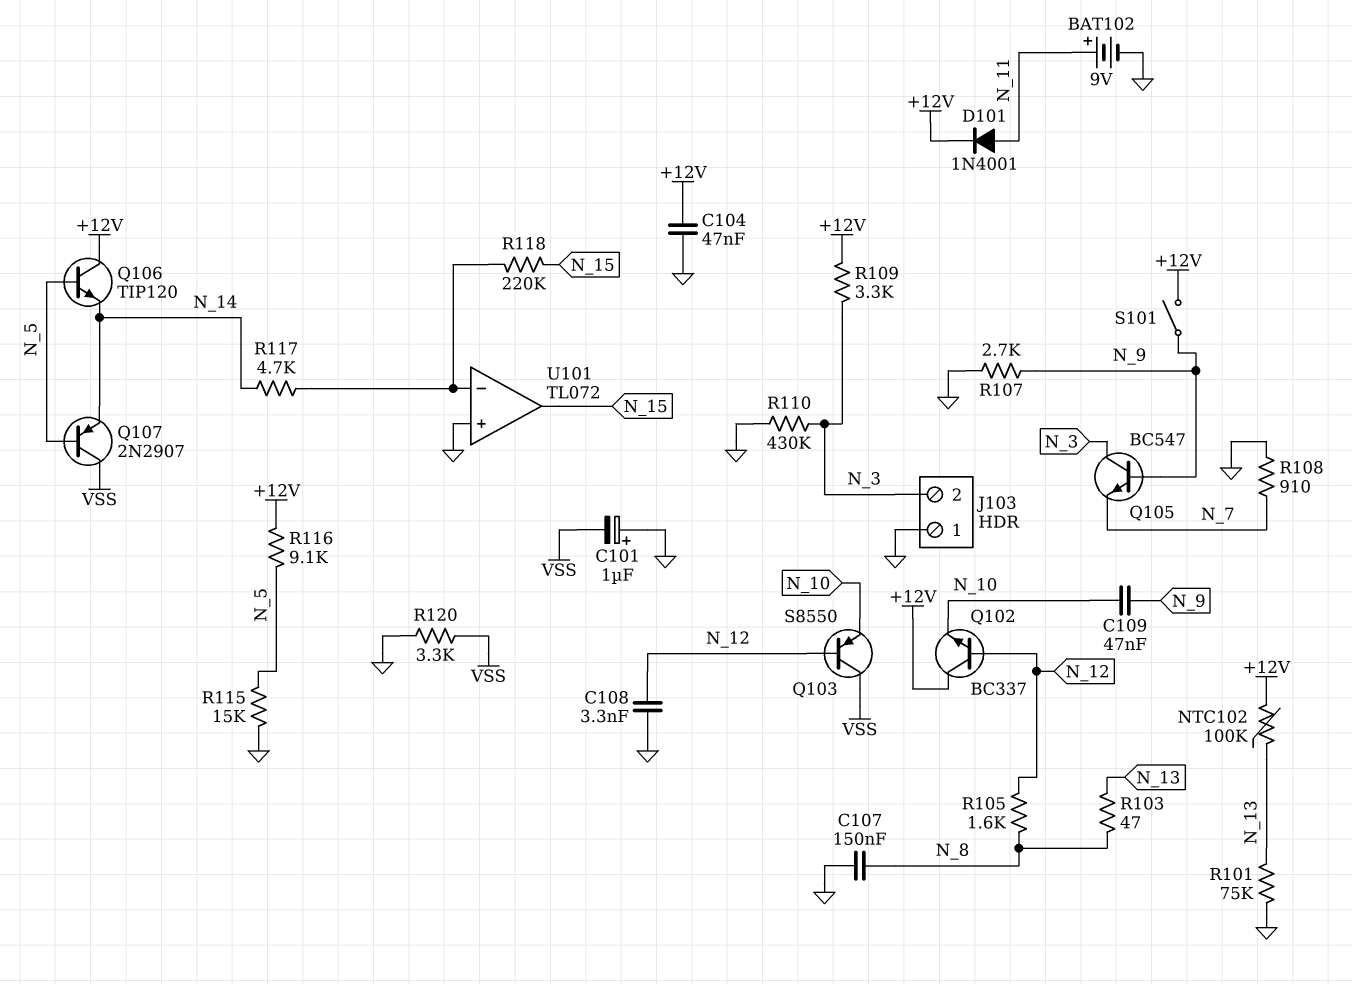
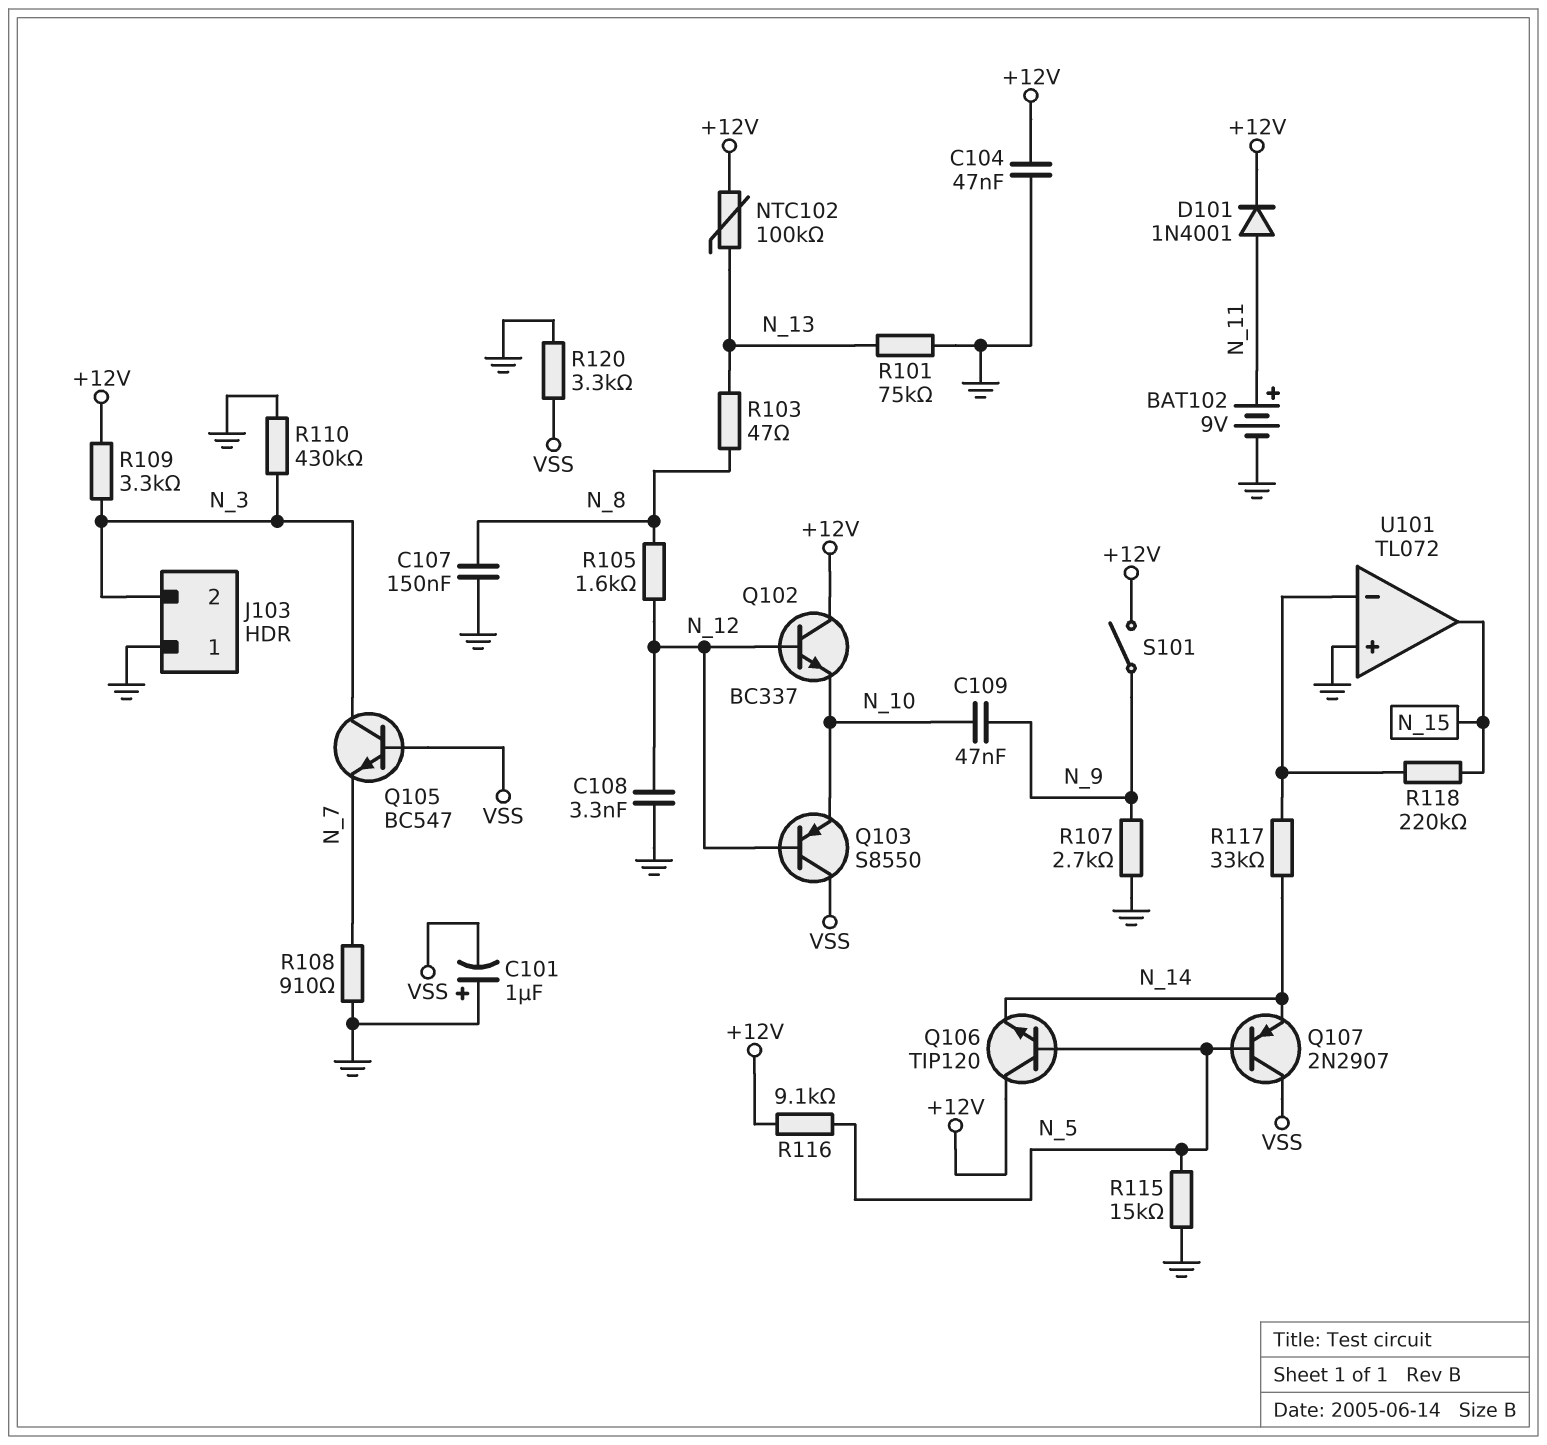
Q105: NPN BC547 (B N_9, C N_3, E N_7) -> NPN BC547 (B VSS, C N_3, E N_7)
R117: 4.7k (N_14, U101/in-) -> 33k (N_14, U101/in-)

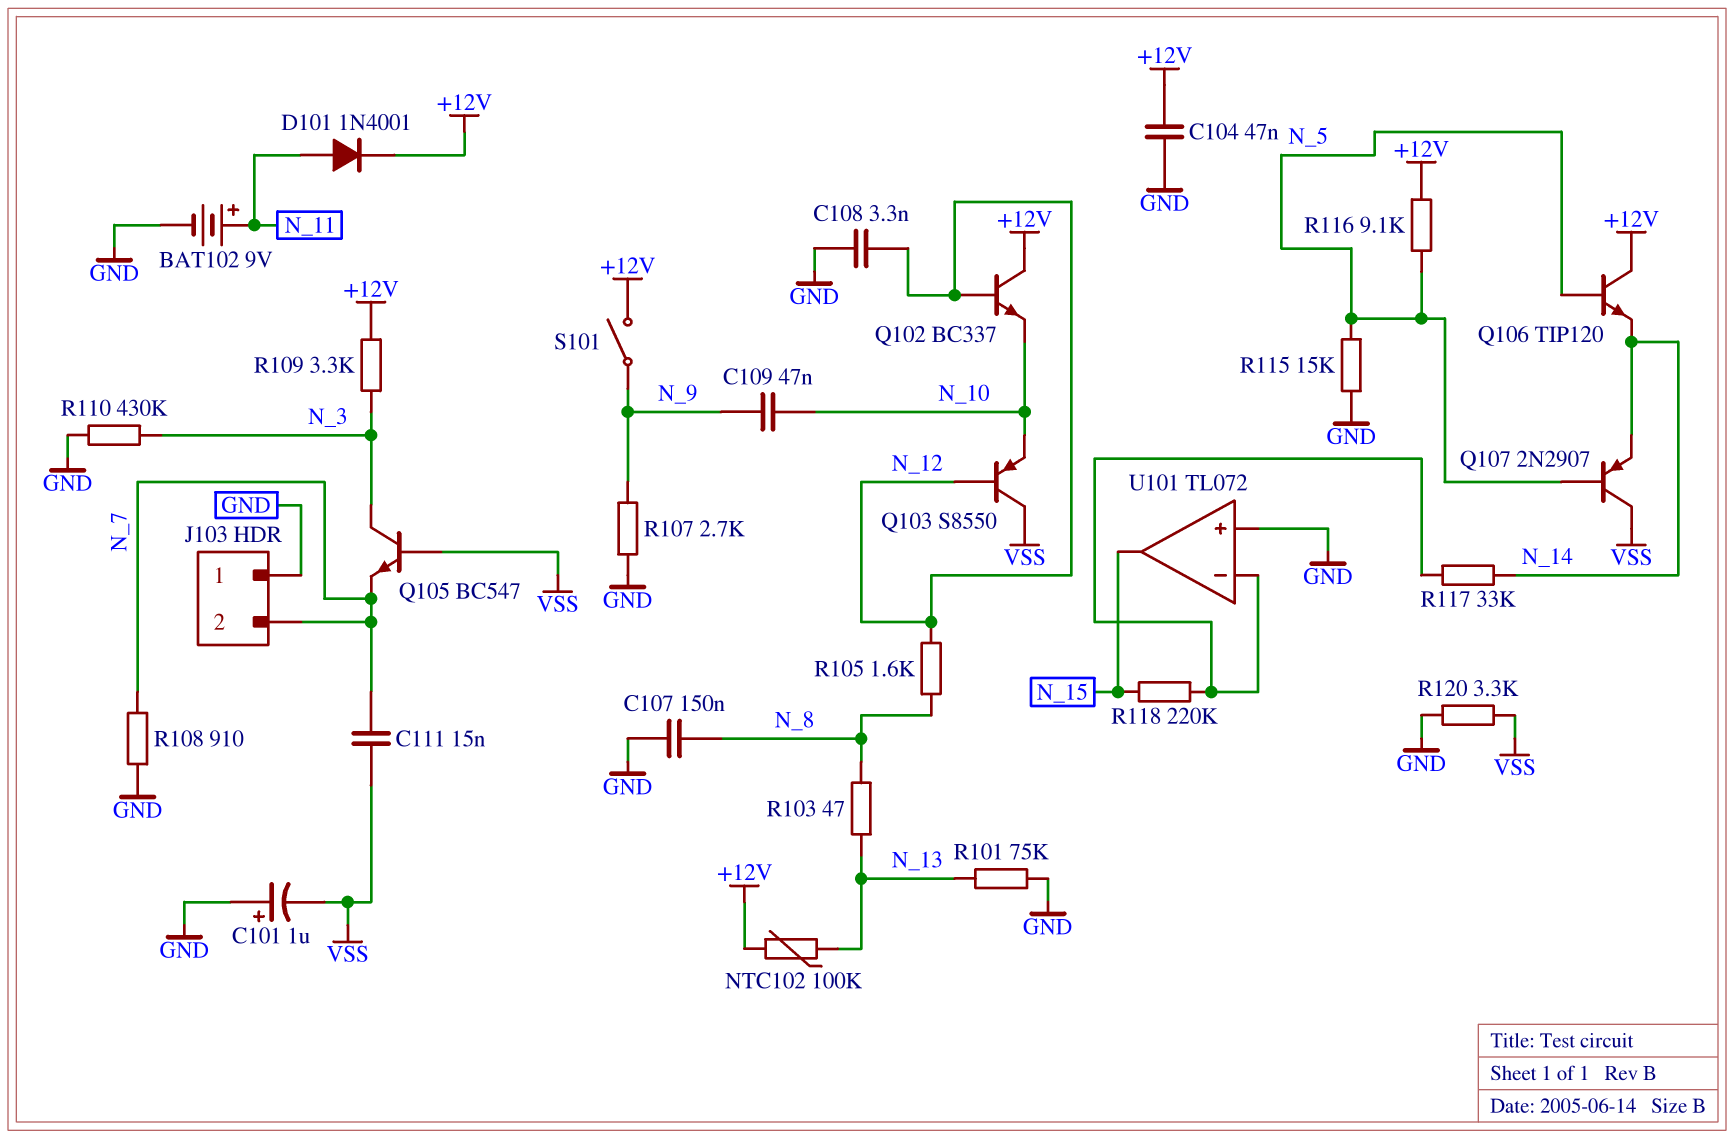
C111: none -> 15nF (N_7, VSS)
J103 pin 2: N_3 -> N_7

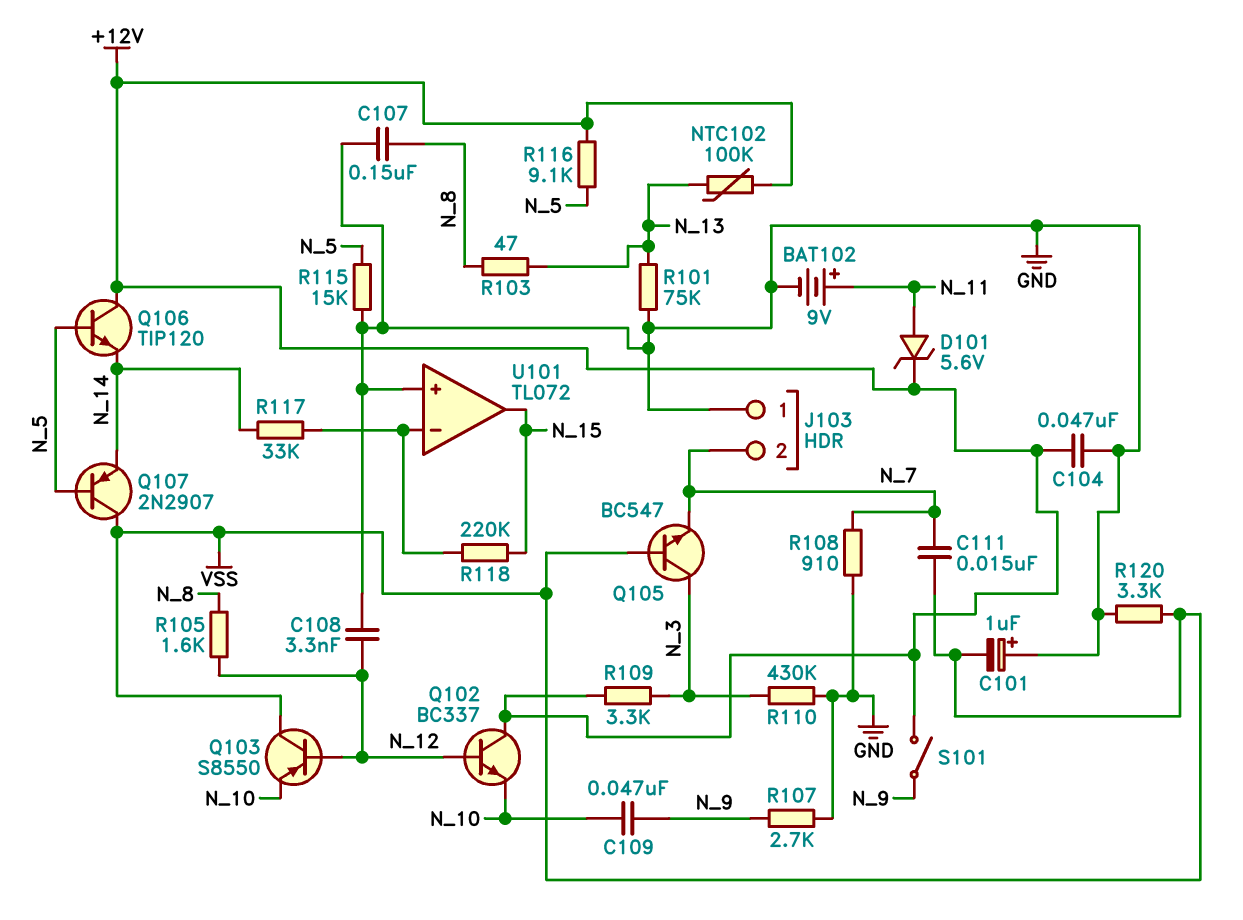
D101: diode 1N4001 (A N_11, K +12V) -> zener 5.6V (A N_11, K +12V)

